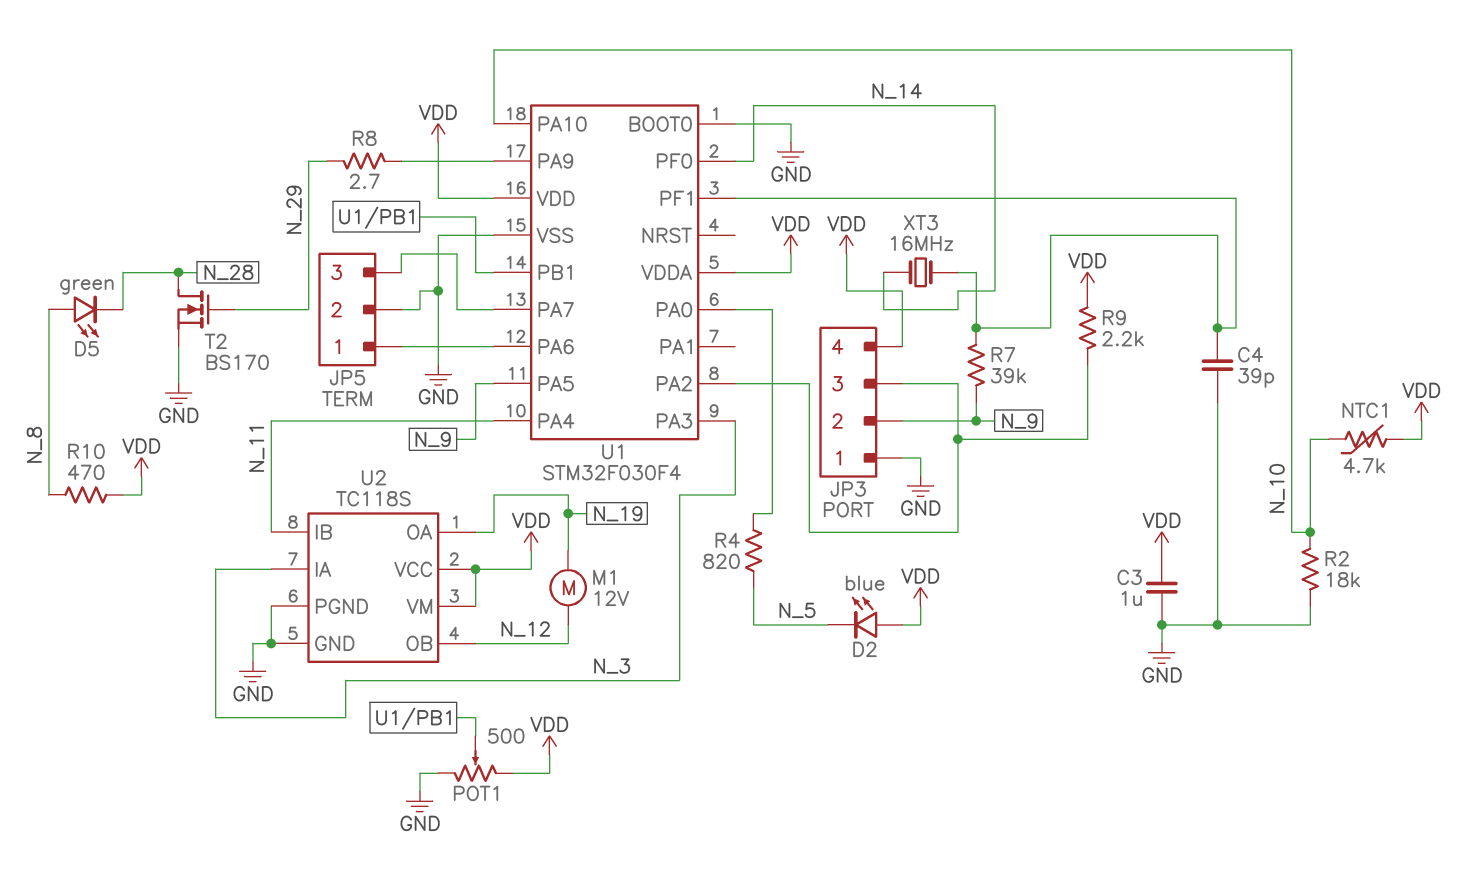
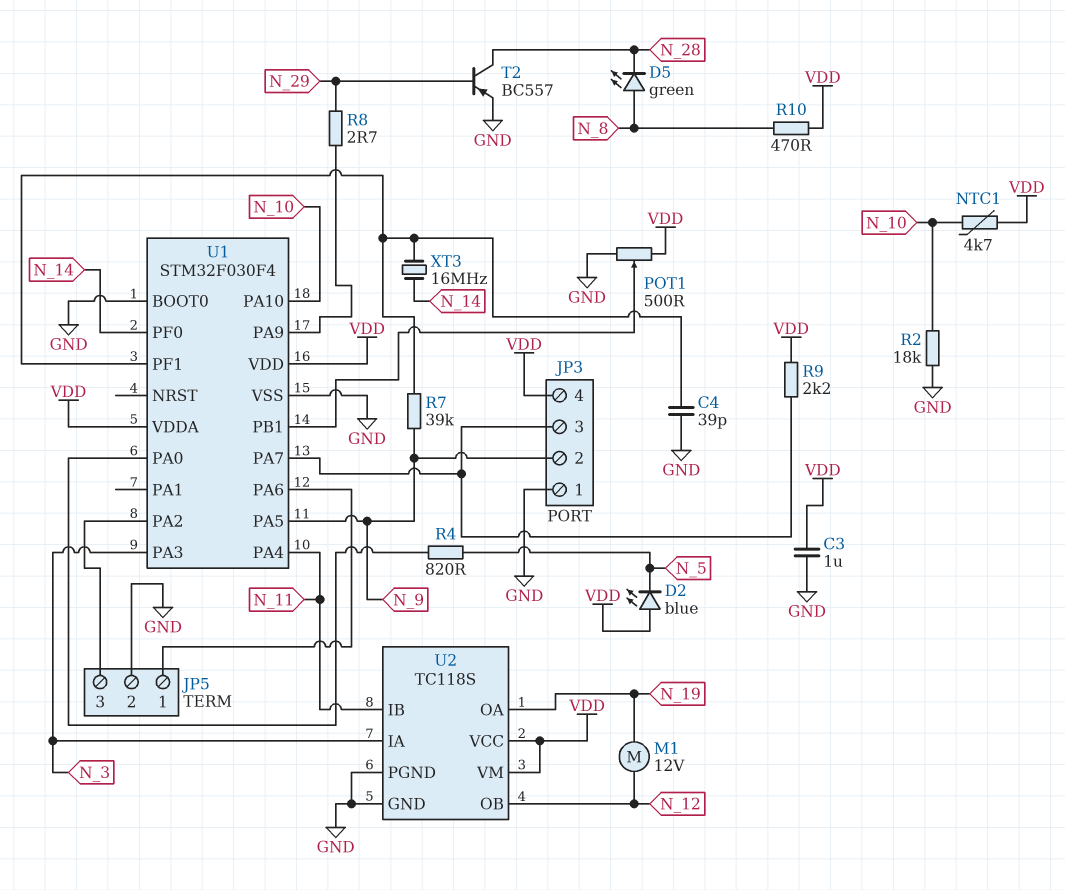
T2: NMOS BS170 (G N_29, D N_28, S GND) -> PNP BC557 (B N_29, C N_28, E GND)
U1 pin PA2: JP3/3 -> JP5/3
U1 pin PA7: JP5/3 -> JP3/3

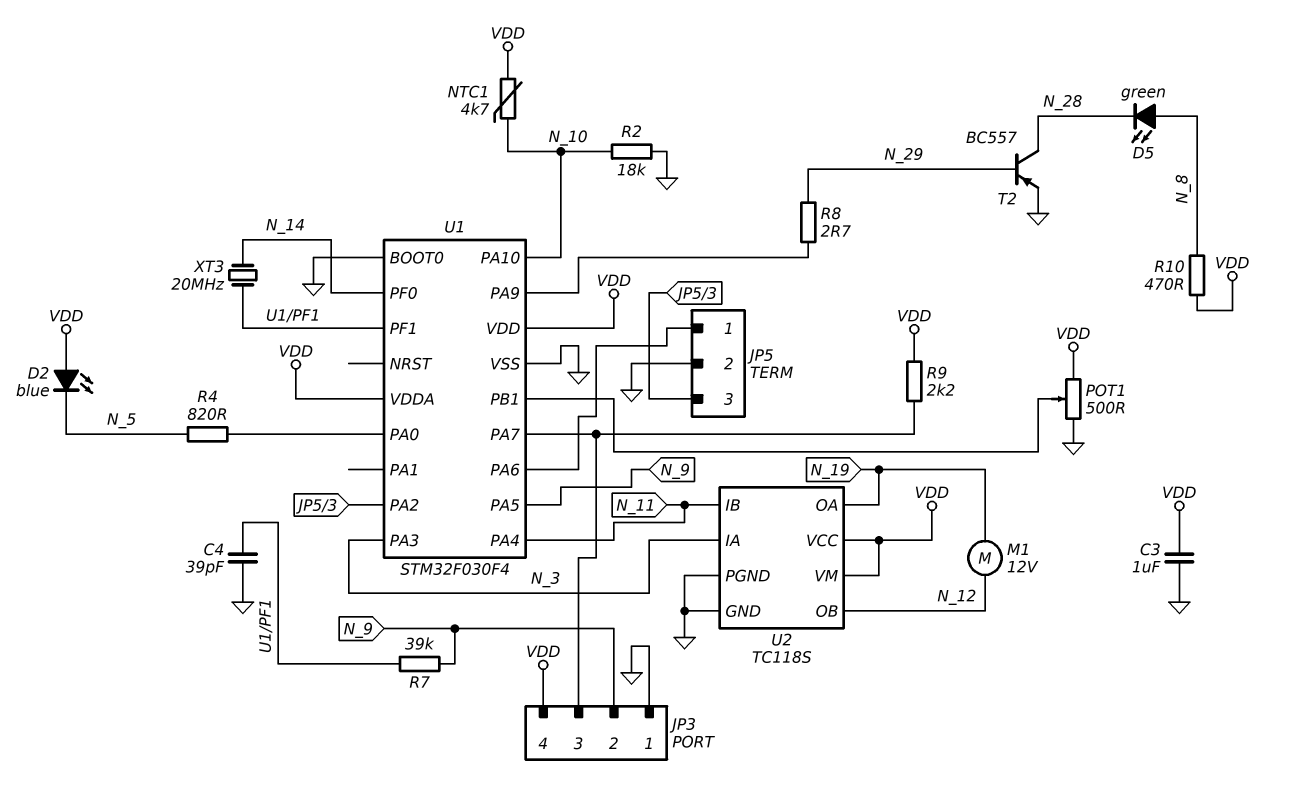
XT3: 16MHz (N_14, U1/PF1) -> 20MHz (N_14, U1/PF1)

